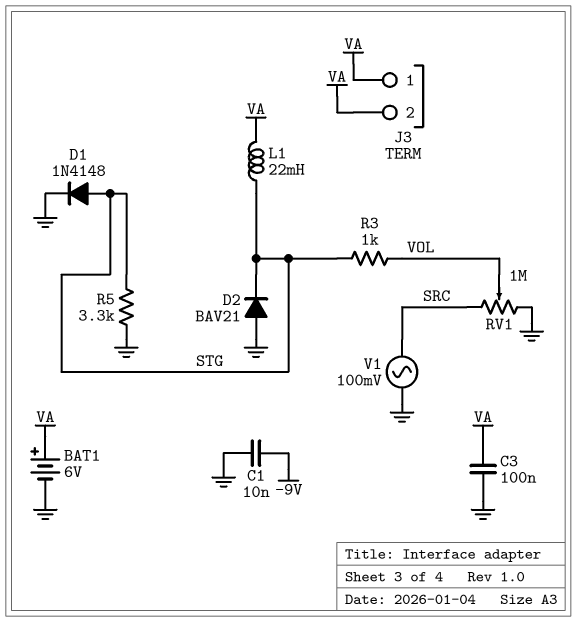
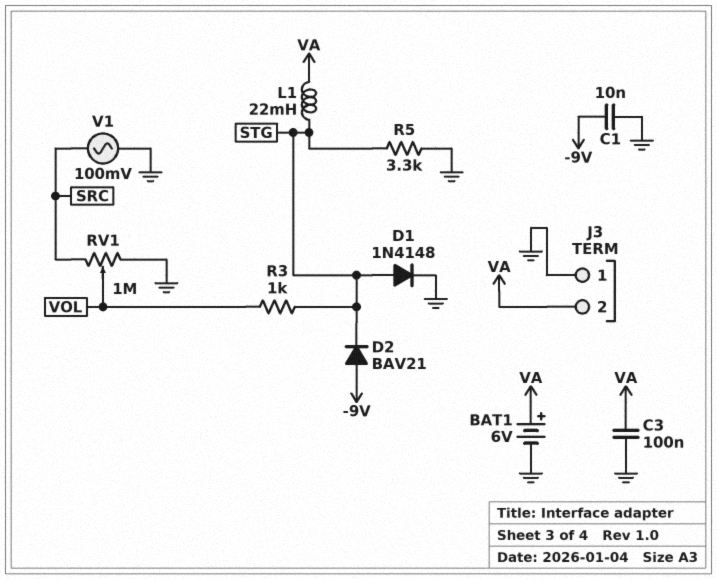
D2: diode BAV21 (A GND, K STG) -> diode BAV21 (A -9V, K STG)
J3 pin 1: VA -> GND

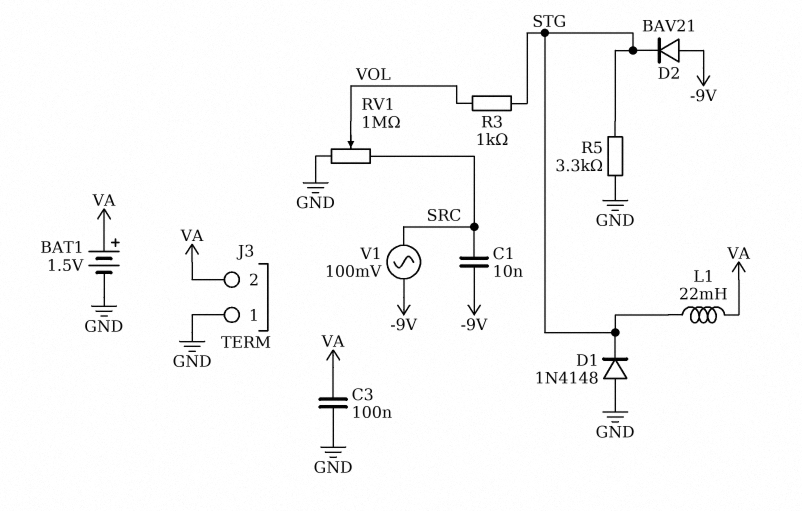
BAT1: 6V (plus VA, minus GND) -> 1.5V (plus VA, minus GND)
C1: 10nF (-9V, GND) -> 10nF (-9V, SRC)
D1: diode 1N4148 (A STG, K GND) -> diode 1N4148 (A GND, K STG)
V1: AC 100mV (GND, SRC) -> AC 100mV (-9V, SRC)

